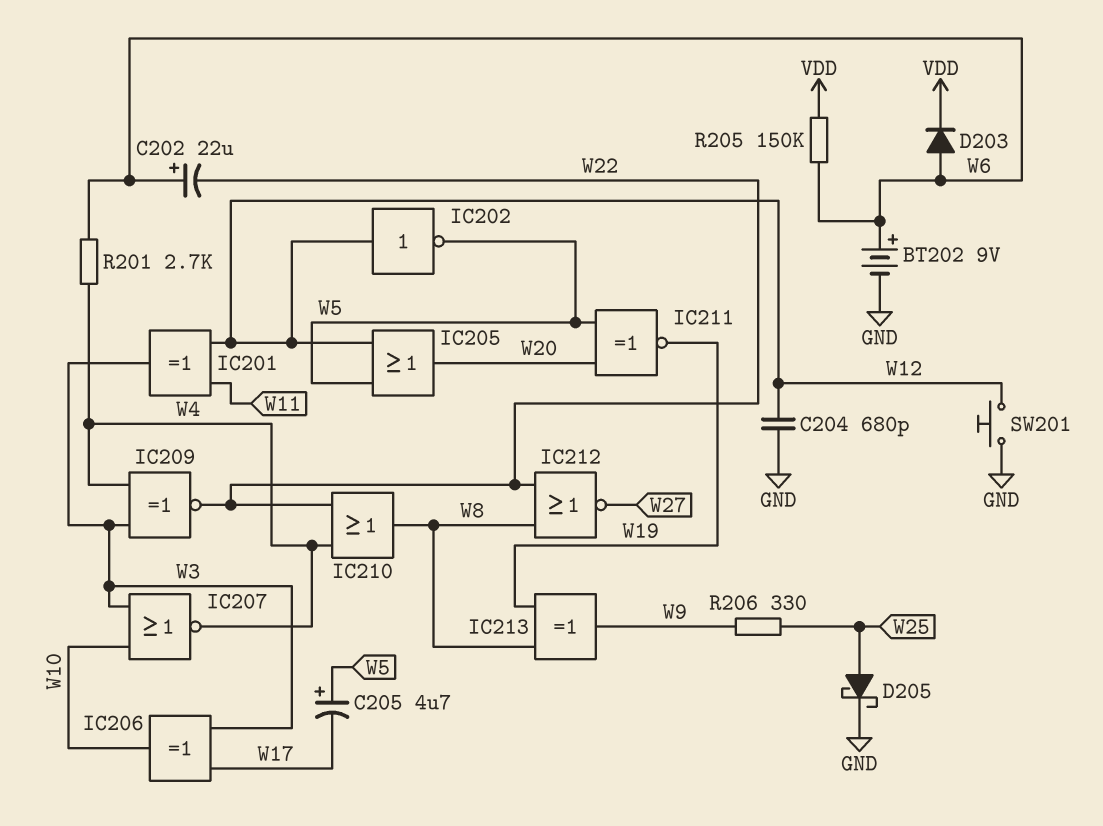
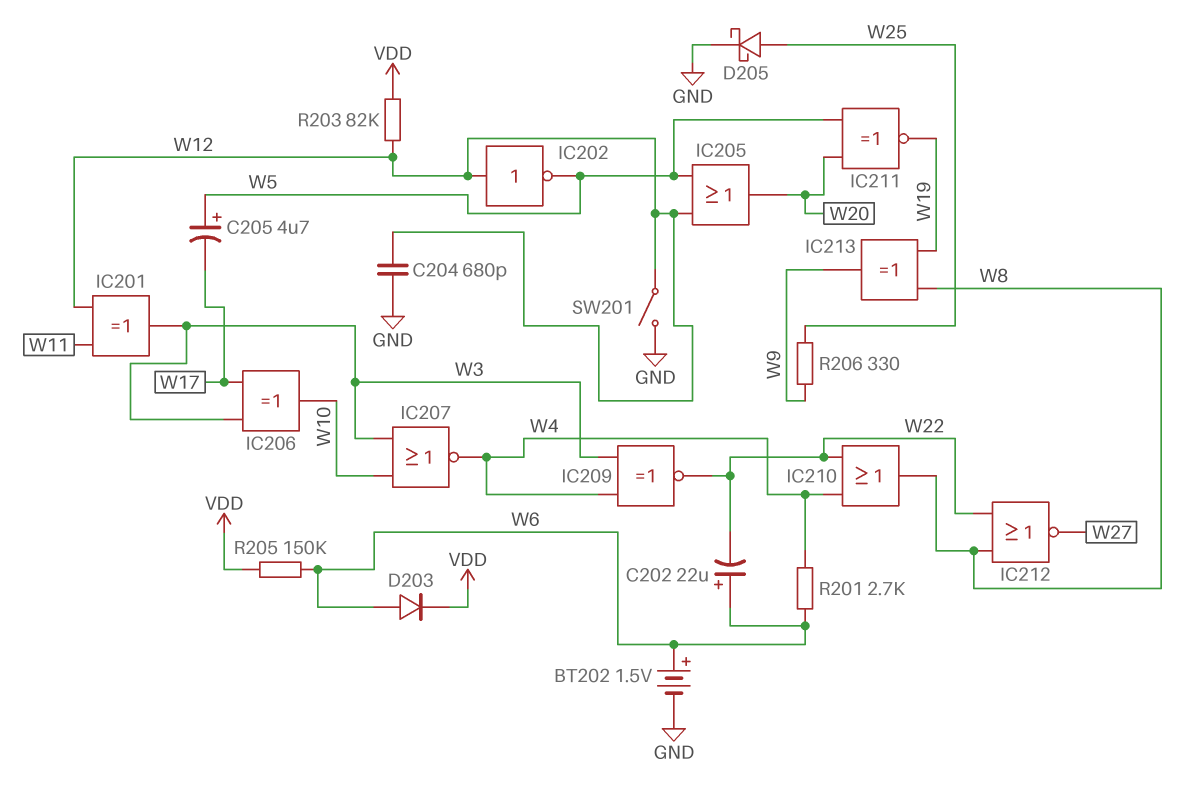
BT202: 9V (plus W6, minus GND) -> 1.5V (plus W6, minus GND)
R203: none -> 82k (VDD, W12)
SW201: button (GND, W12) -> switch (GND, W12)

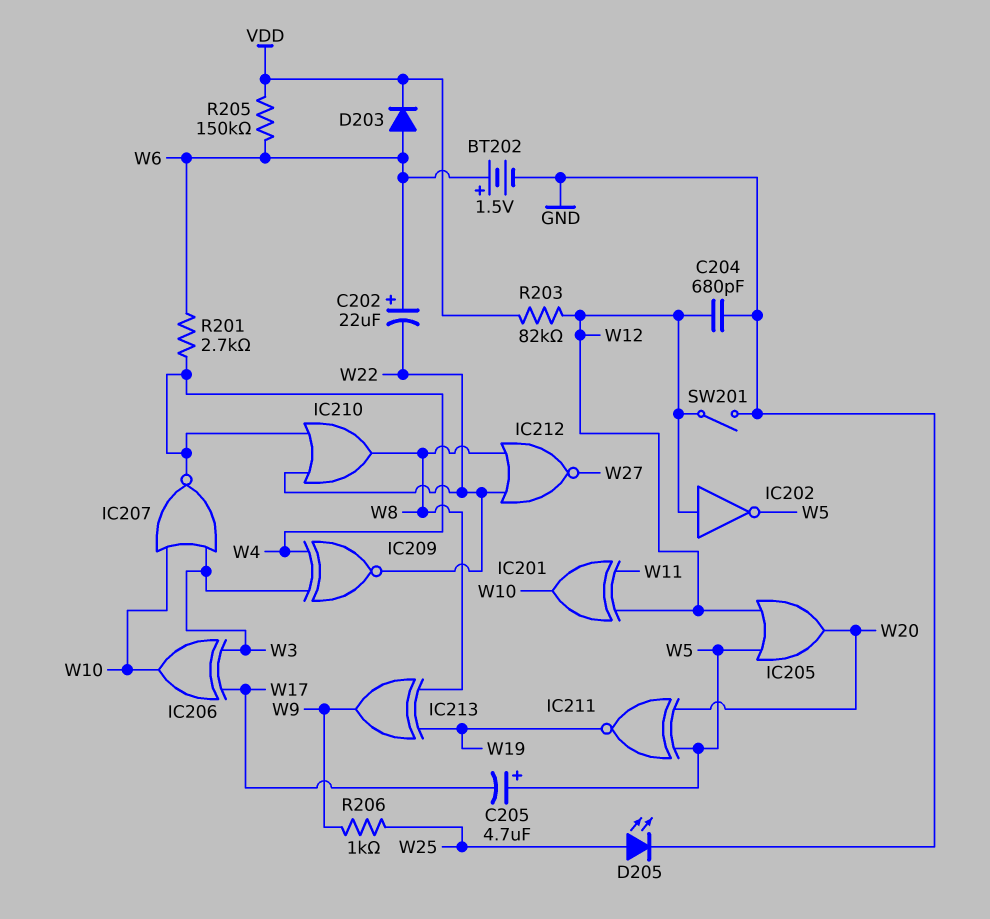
D205: schottky (A W25, K GND) -> LED (A W25, K GND)
IC201: XOR (in W11, in W12, out W3) -> XOR (in W11, in W12, out W10)
R206: 330 (W9, W25) -> 1k (W9, W25)

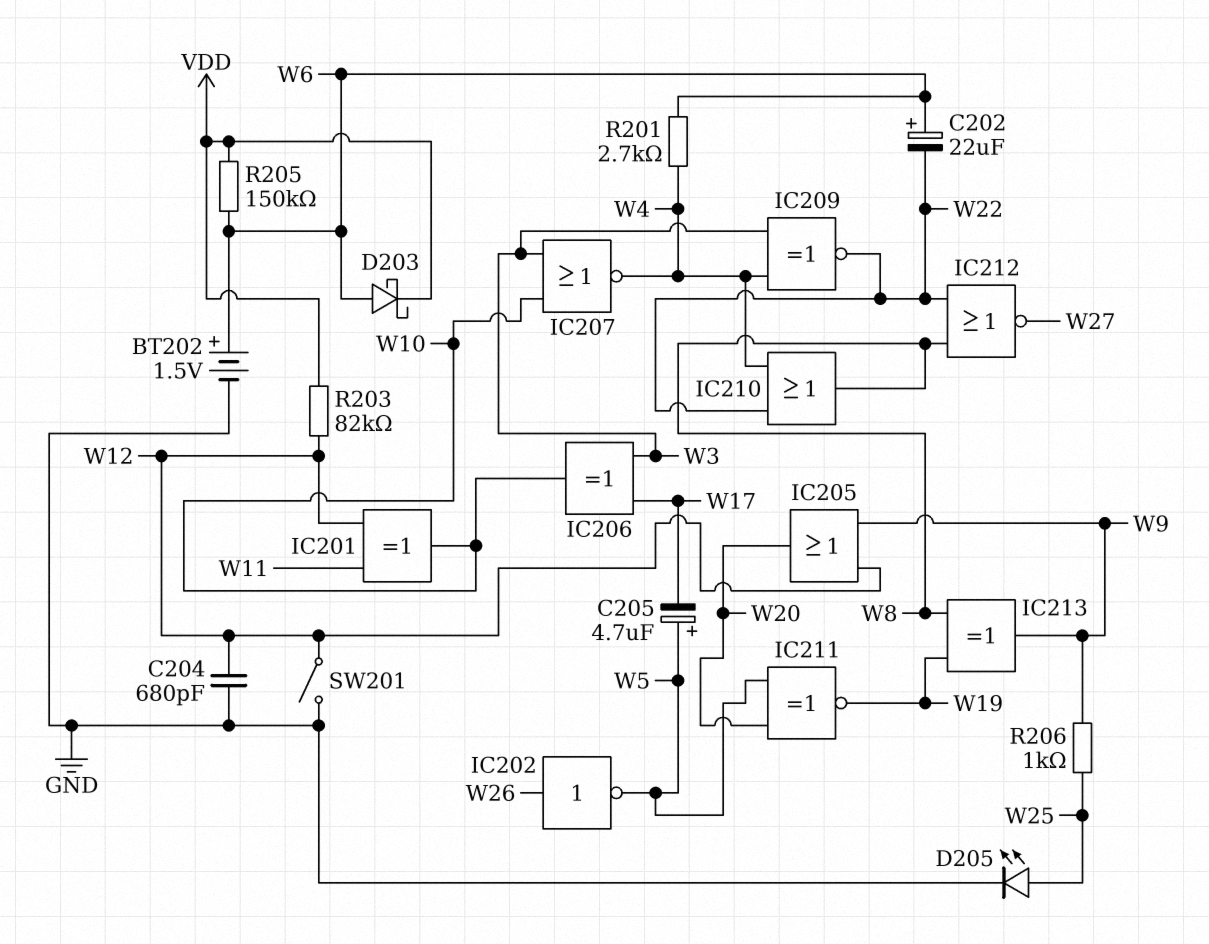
D203: diode (A W6, K VDD) -> schottky (A W6, K VDD)
IC202: NOT (in W12, out W5) -> NOT (in W26, out W5)
IC205: OR (in W5, in W12, out W20) -> OR (in W9, in W12, out W20)

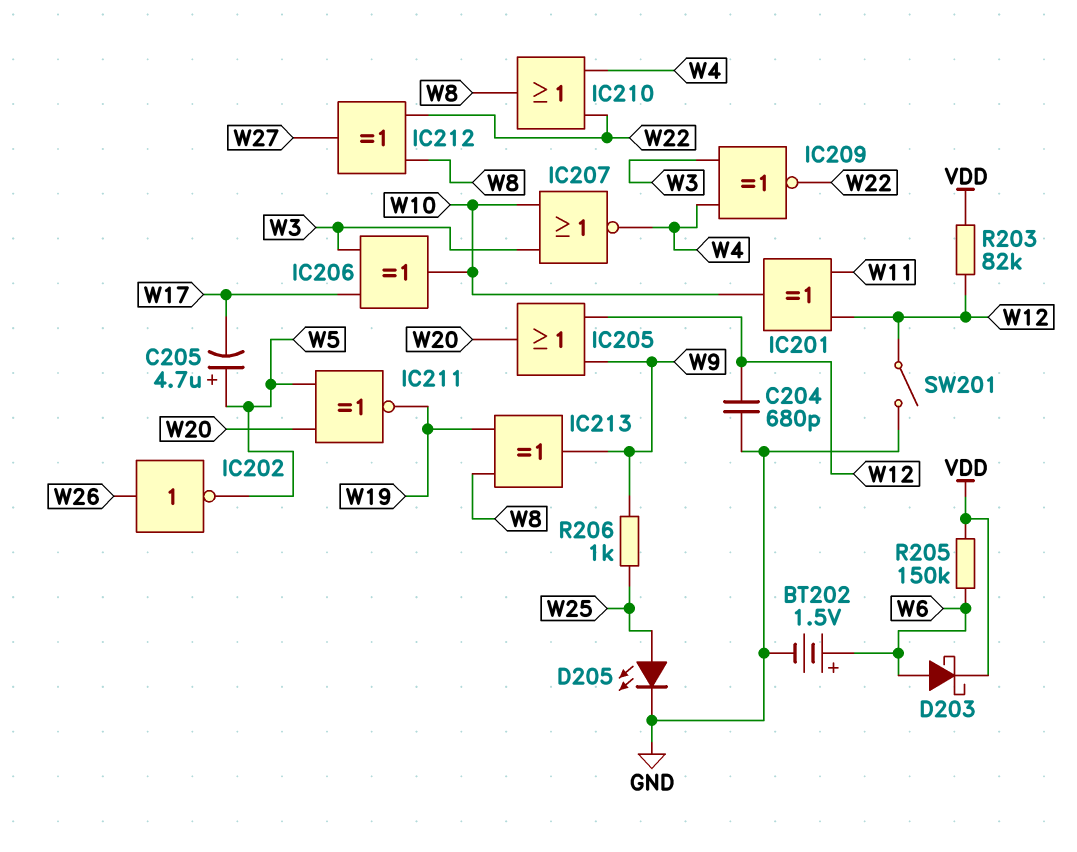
C202: 22uF (plus W6, minus W22) -> none
IC212: NOR (in W8, in W22, out W27) -> XOR (in W8, in W22, out W27)
R201: 2.7k (W4, W6) -> none

